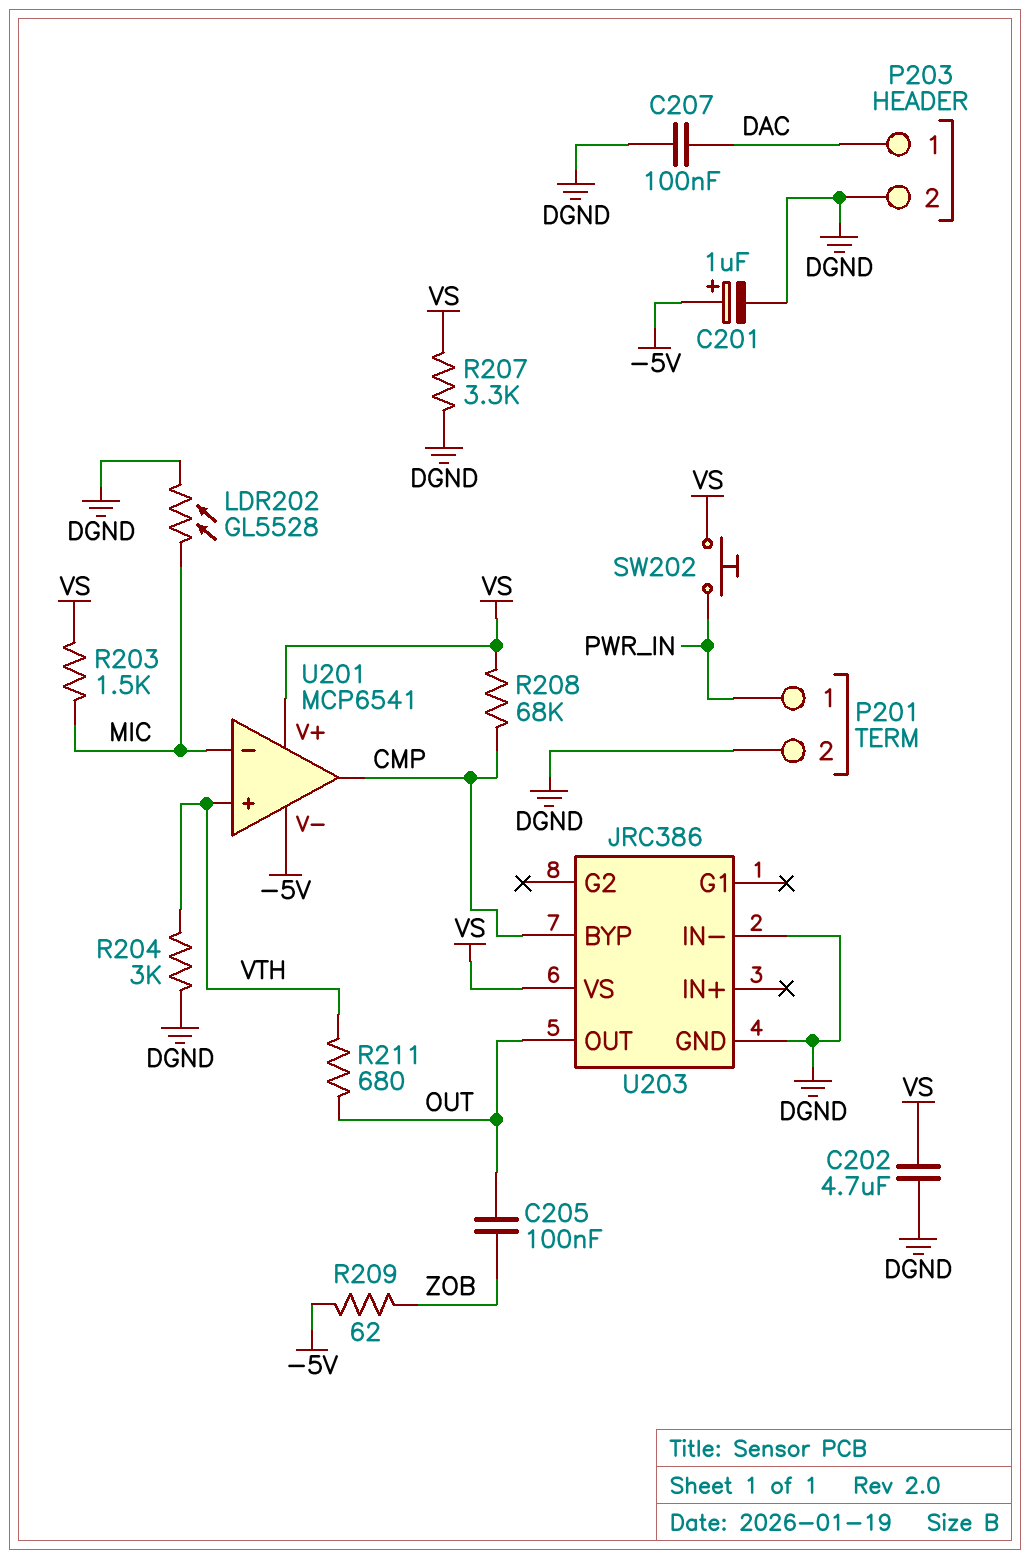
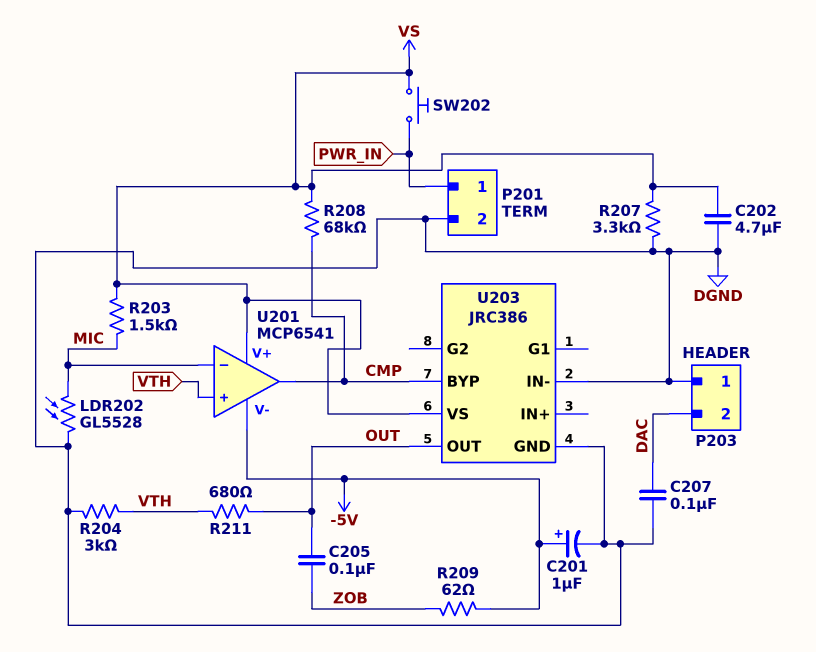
P203 pin 1: DAC -> DGND
P203 pin 2: DGND -> DAC

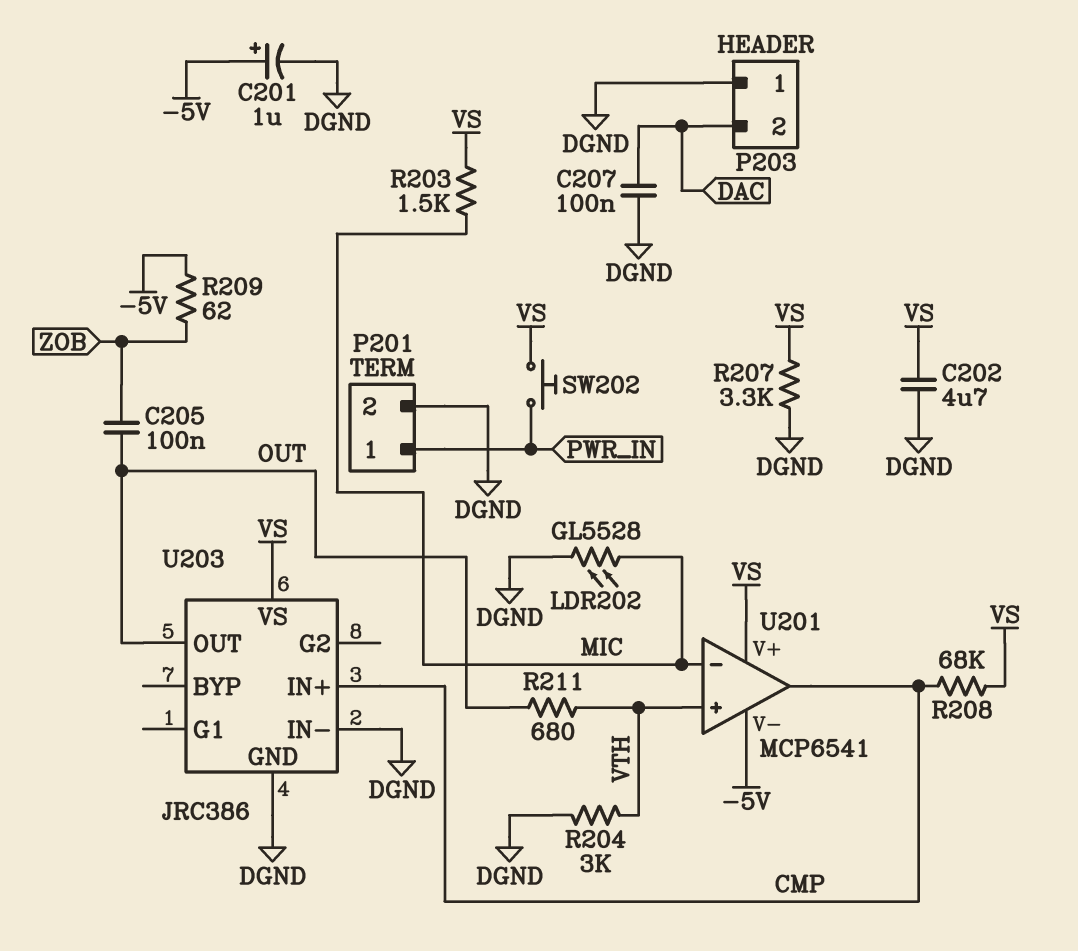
U203 pin BYP: CMP -> none
U203 pin IN+: none -> CMP

